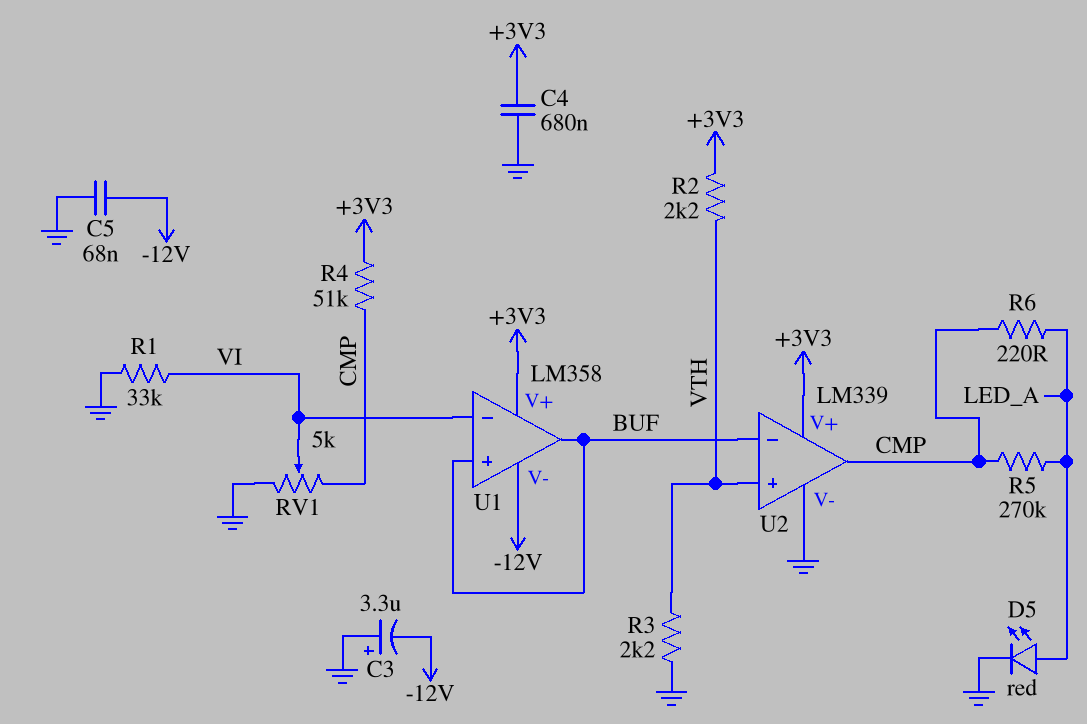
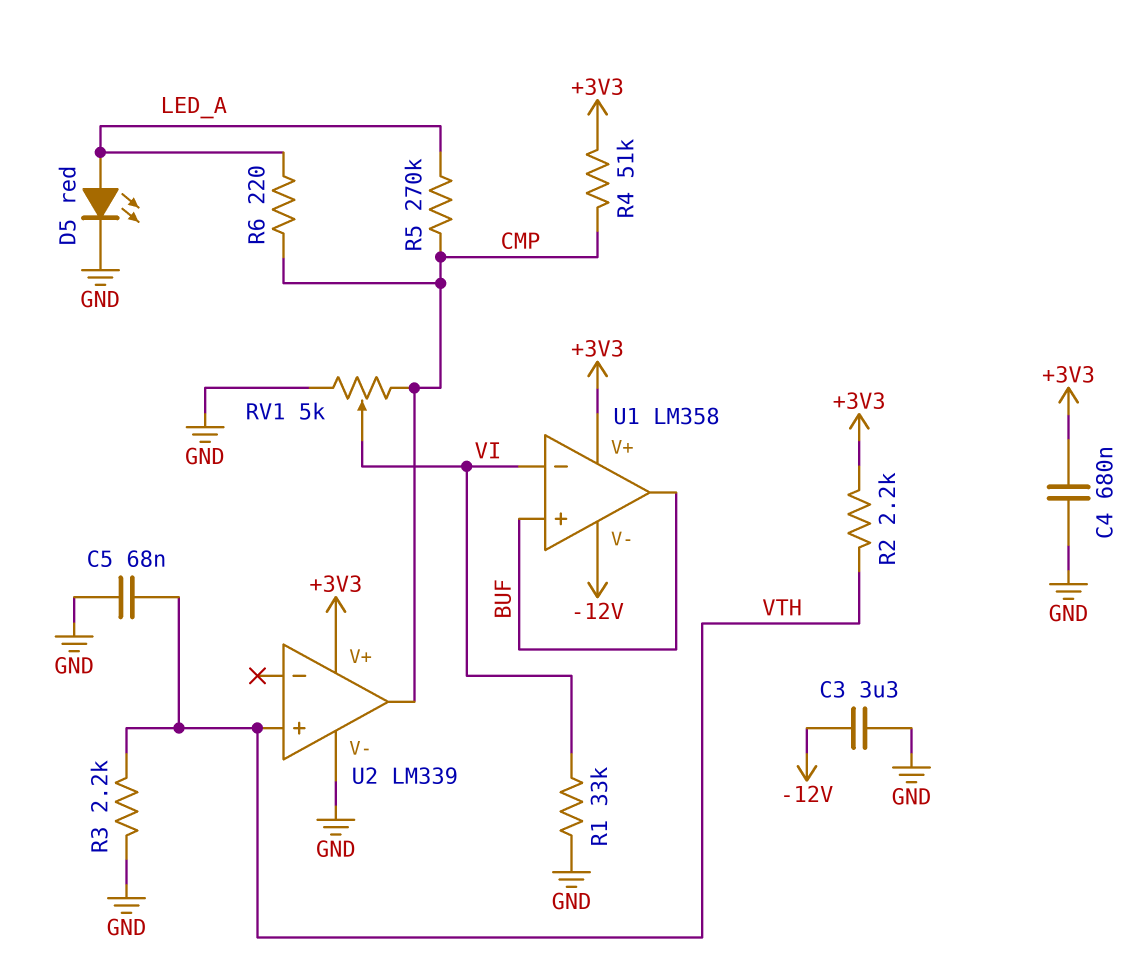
C3: 3.3uF (plus GND, minus -12V) -> 3.3uF (-12V, GND)
C5: 68nF (-12V, GND) -> 68nF (GND, VTH)
U2 pin in-: BUF -> none

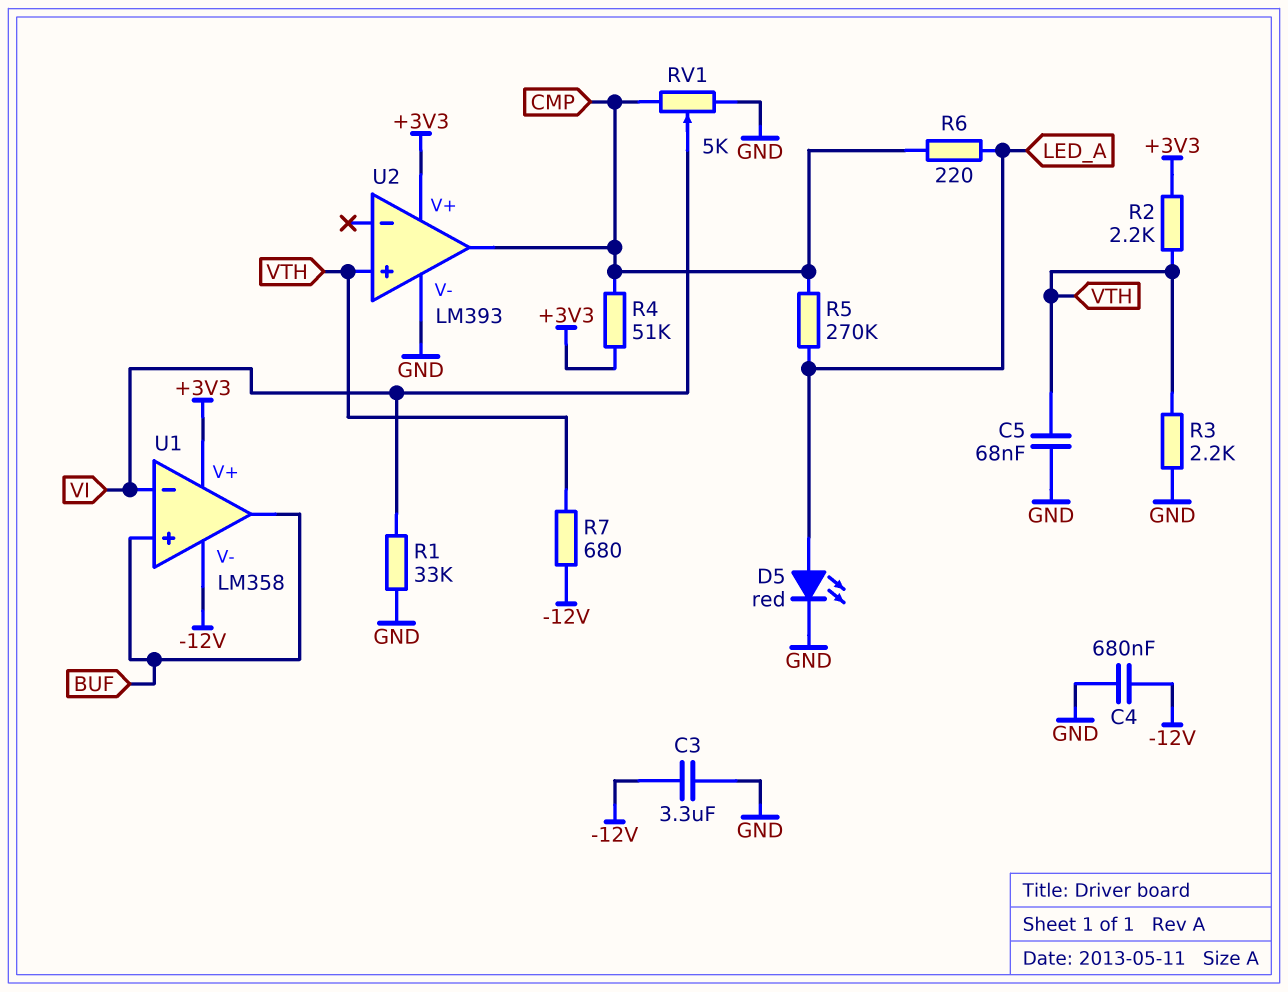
C4: 680nF (+3V3, GND) -> 680nF (-12V, GND)
R7: none -> 680 (-12V, VTH)
U2: LM339 -> LM393

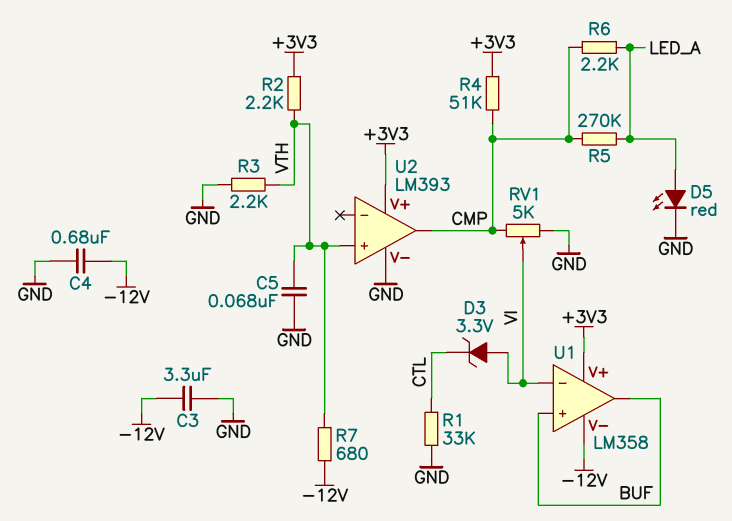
D3: none -> zener 3.3V (A VI, K CTL)
R1: 33k (GND, VI) -> 33k (CTL, GND)
R6: 220 (CMP, LED_A) -> 2.2k (CMP, LED_A)

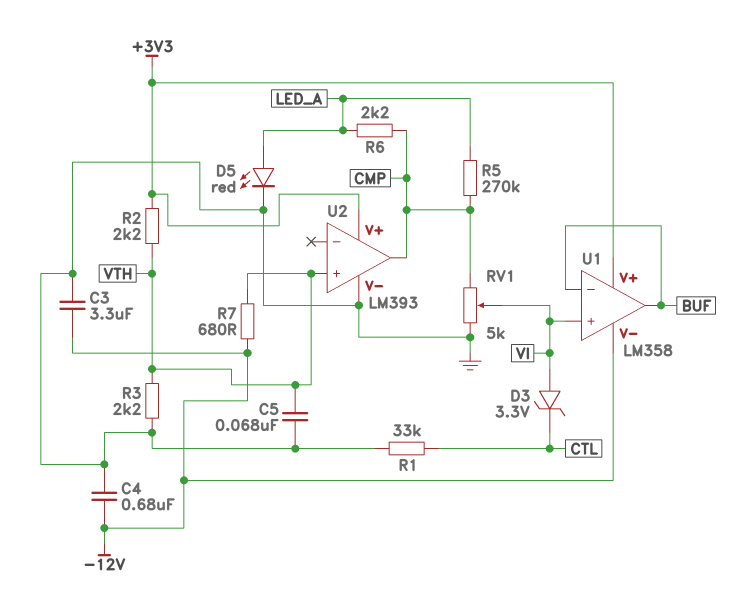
R4: 51k (+3V3, CMP) -> none
U1 pin in+: BUF -> VI
U1 pin in-: VI -> BUF

